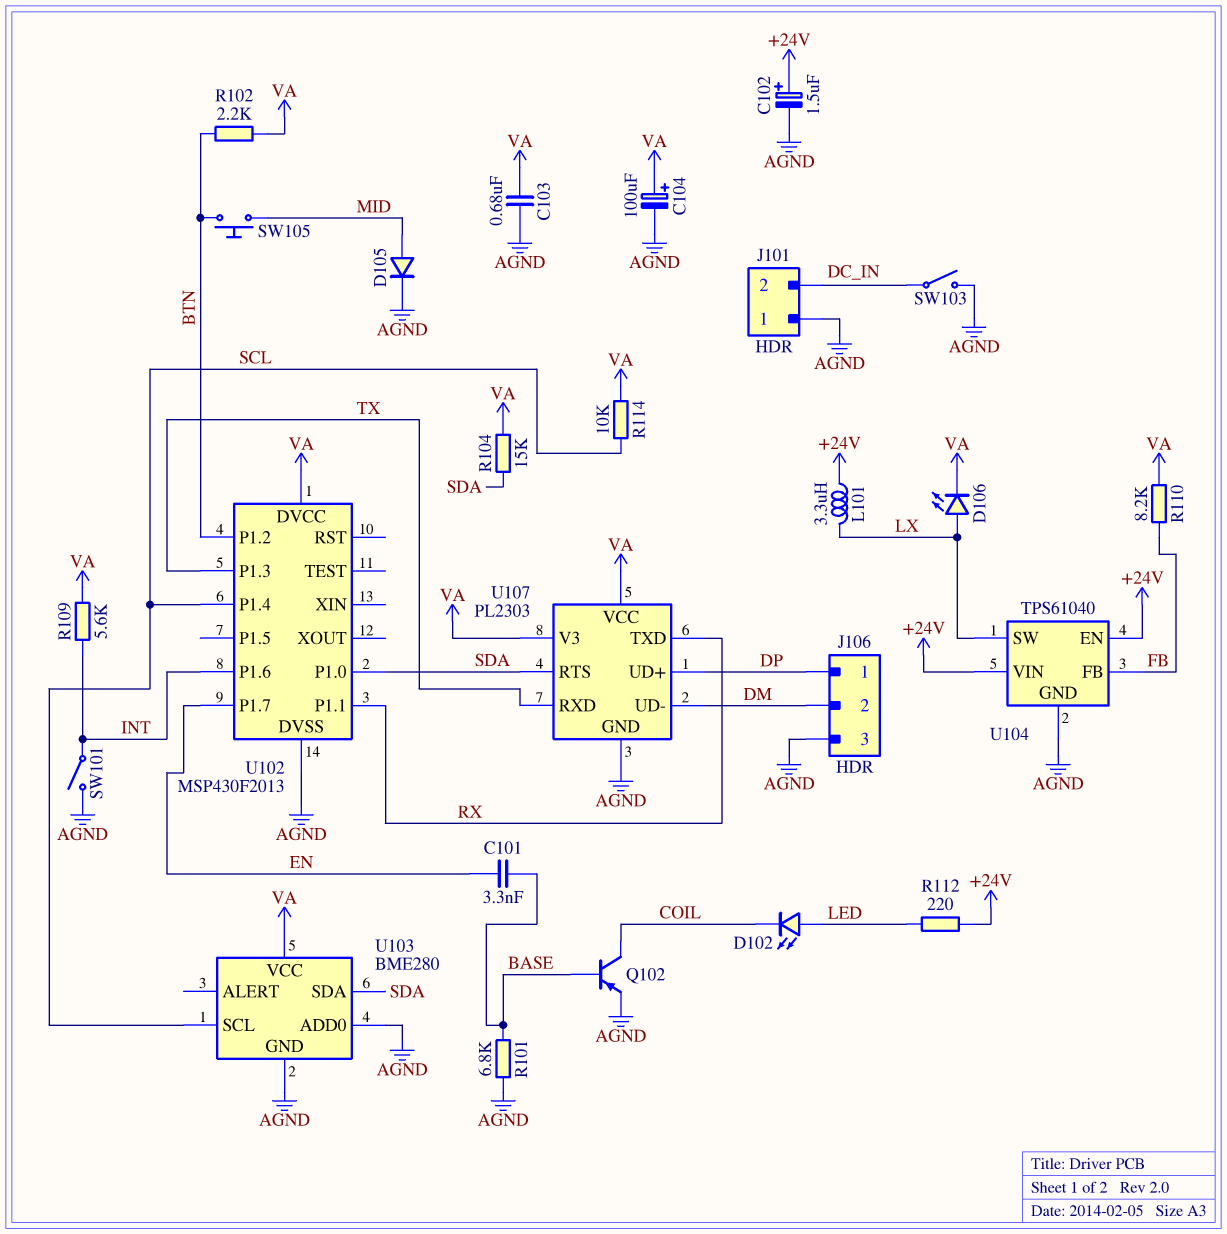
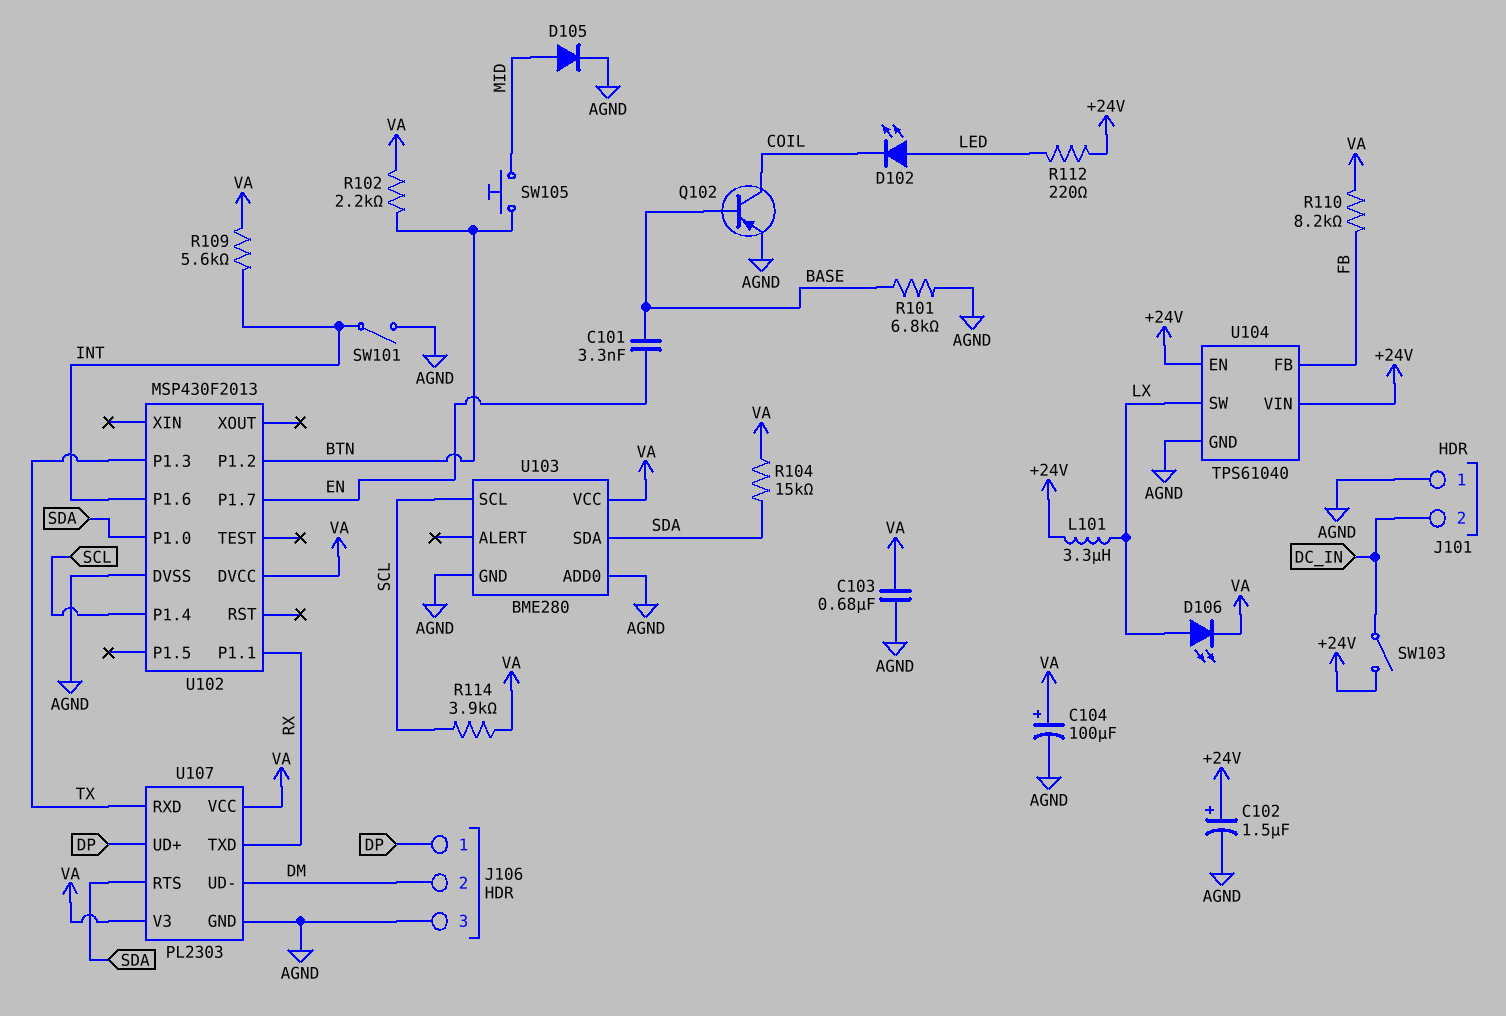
R114: 10k (SCL, VA) -> 3.9k (SCL, VA)
SW103: switch (AGND, DC_IN) -> switch (+24V, DC_IN)

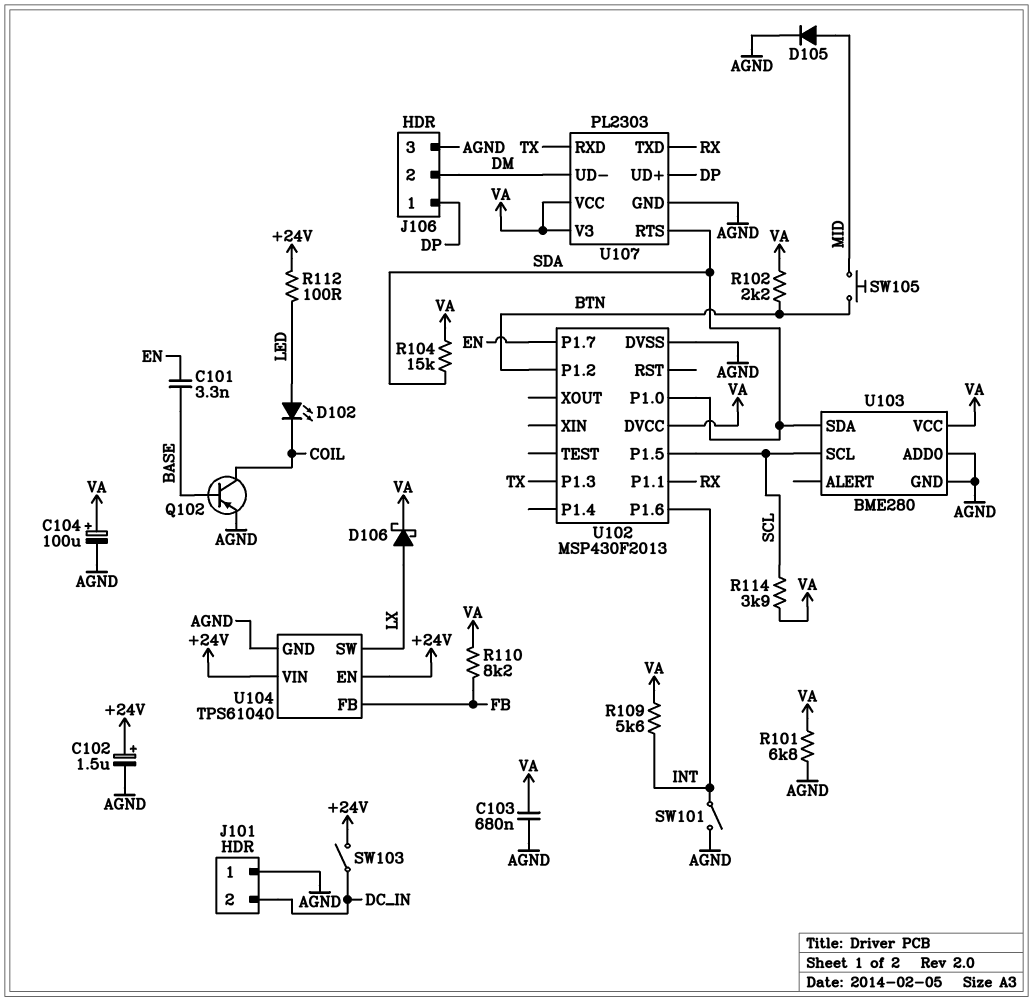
D106: LED (A LX, K VA) -> schottky (A LX, K VA)
L101: 3.3uH (+24V, LX) -> none
R101: 6.8k (AGND, BASE) -> 6.8k (AGND, VA)
R112: 220 (+24V, LED) -> 100 (+24V, LED)
U102 pin P1.4: SCL -> none
U102 pin P1.5: none -> SCL

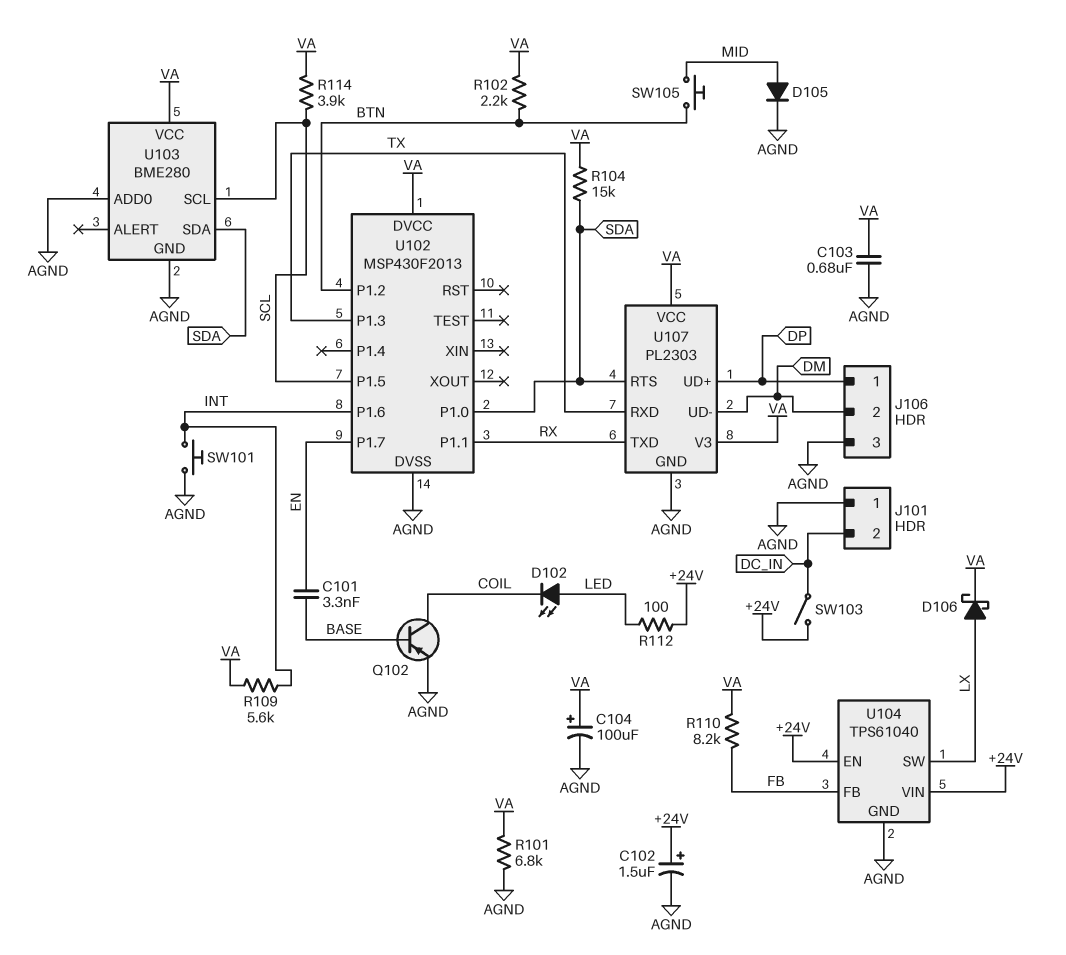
SW101: switch (AGND, INT) -> button (AGND, INT)

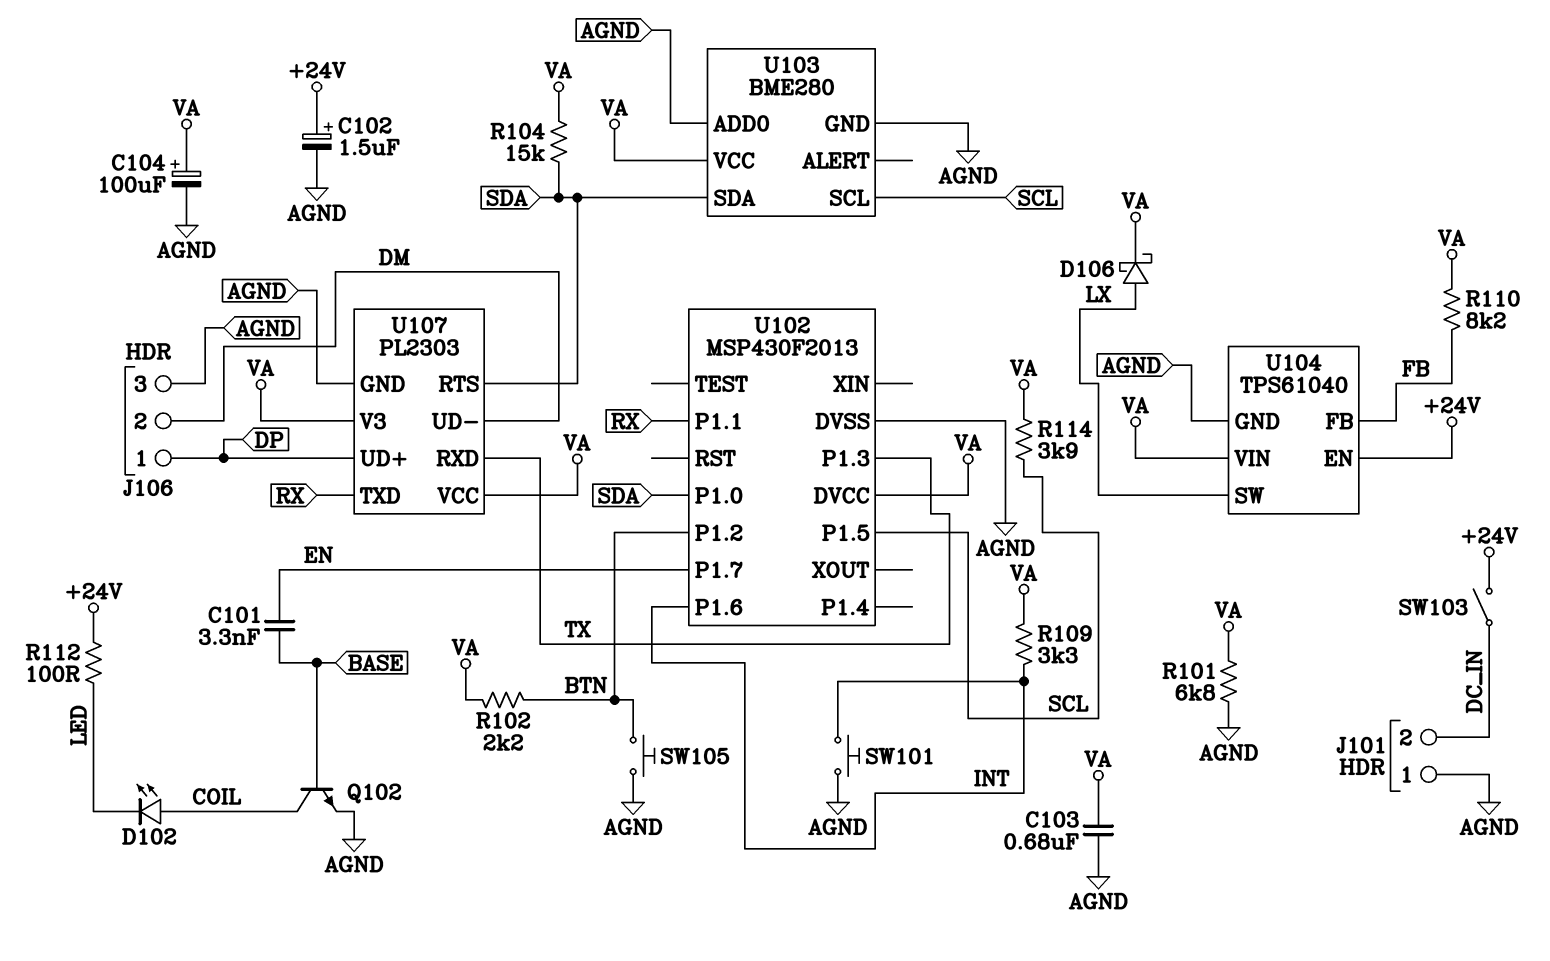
D102: LED (A LED, K COIL) -> LED (A COIL, K LED)
D105: diode (A MID, K AGND) -> none
Q102: PNP (B BASE, C COIL, E AGND) -> NPN (B BASE, C COIL, E AGND)
R109: 5.6k (INT, VA) -> 3.3k (INT, VA)
SW105: button (BTN, MID) -> button (AGND, BTN)
U104 pin VIN: +24V -> VA

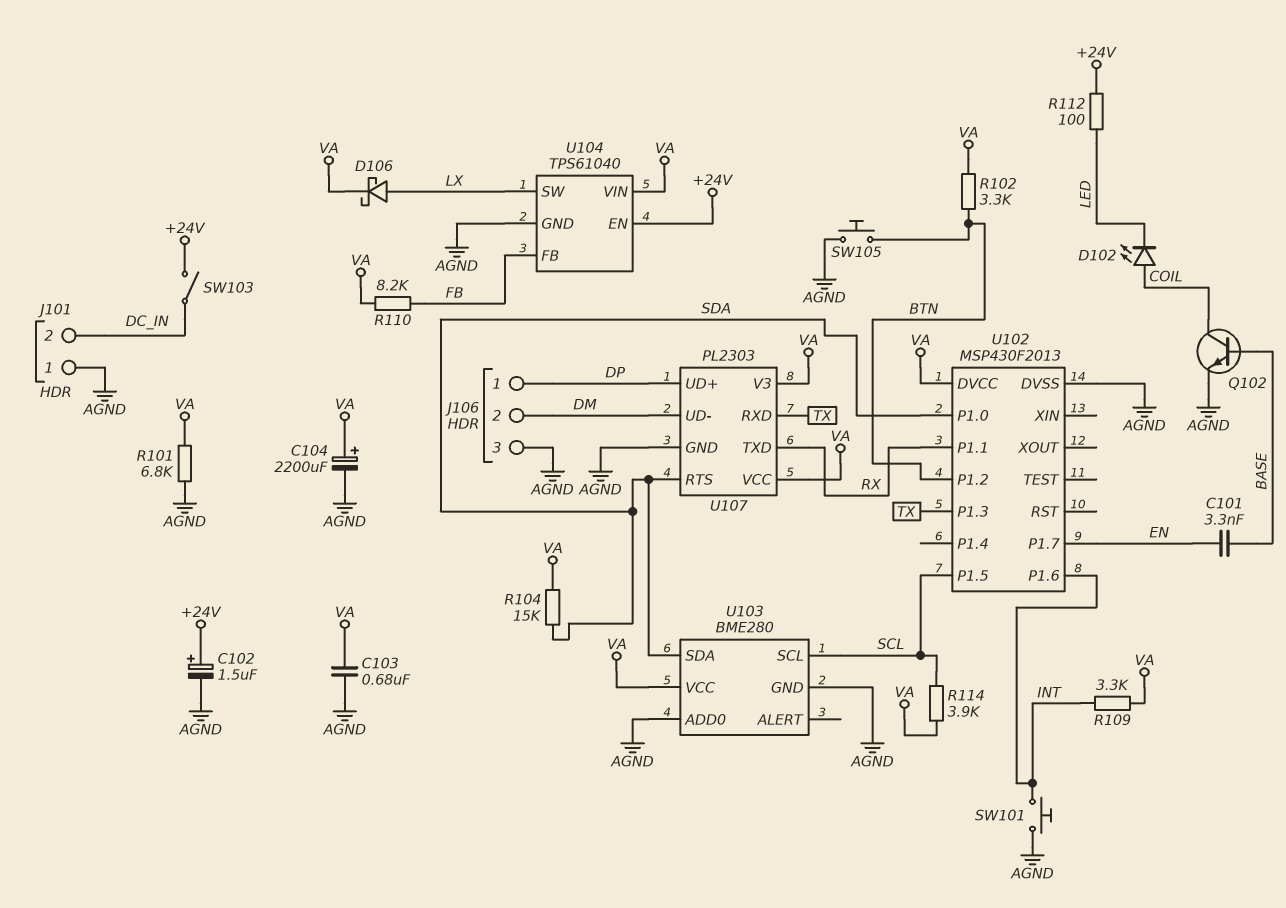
C104: 100uF (plus VA, minus AGND) -> 2200uF (plus VA, minus AGND)
R102: 2.2k (BTN, VA) -> 3.3k (BTN, VA)

